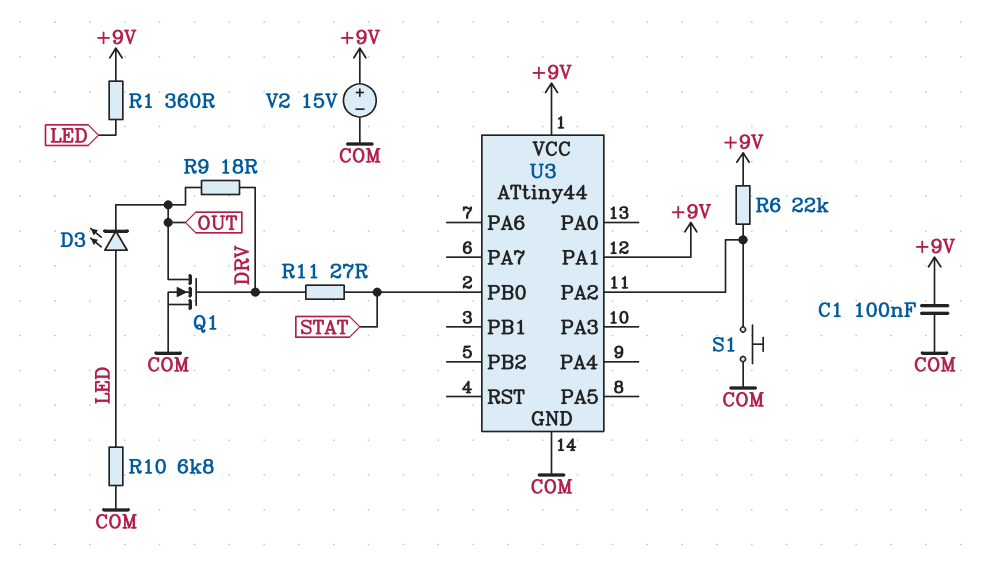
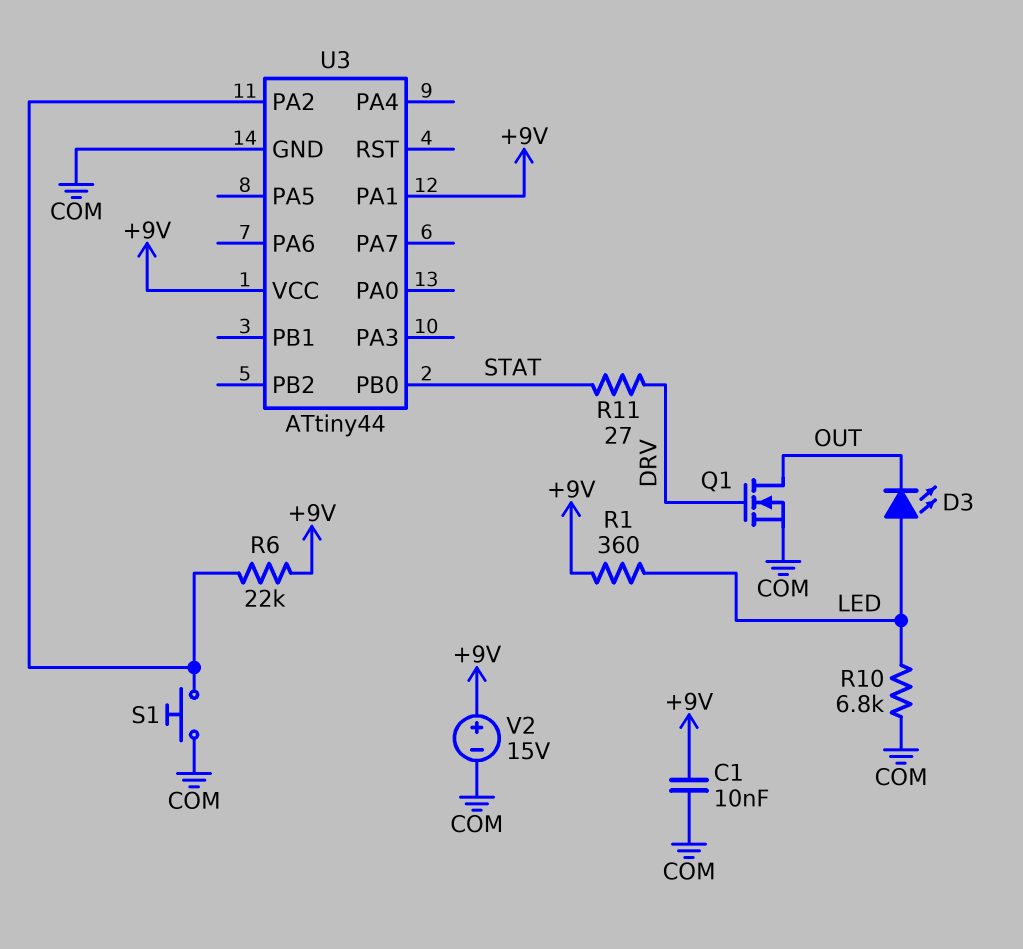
C1: 100nF (+9V, COM) -> 10nF (+9V, COM)
R9: 18 (DRV, OUT) -> none

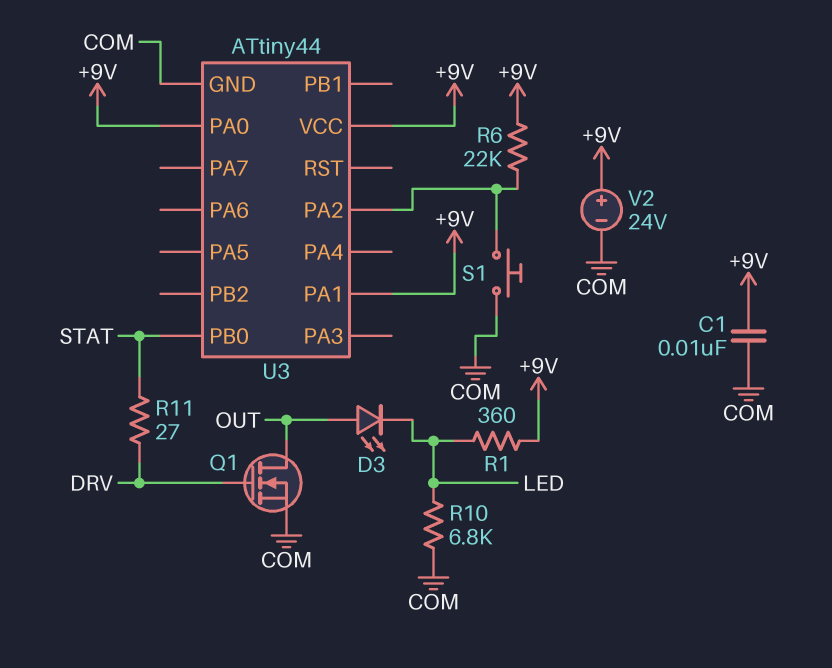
D3: LED (A LED, K OUT) -> LED (A OUT, K LED)
U3 pin PA0: none -> +9V
V2: 15V (plus +9V, minus COM) -> 24V (plus +9V, minus COM)

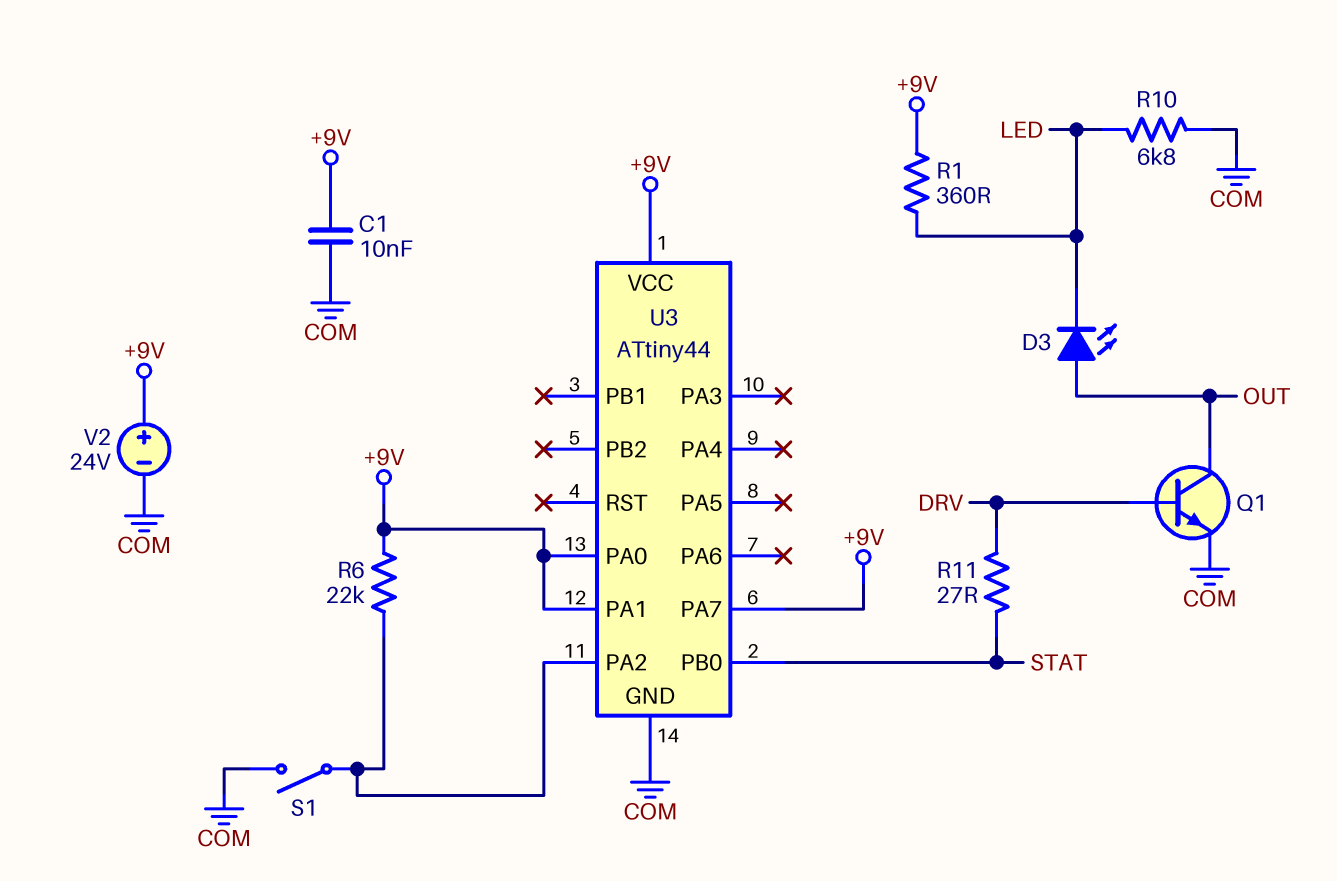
Q1: NMOS (G DRV, D OUT, S COM) -> NPN (B DRV, C OUT, E COM)
S1: button (COM, U3/PA2) -> switch (COM, U3/PA2)
U3 pin PA7: none -> +9V

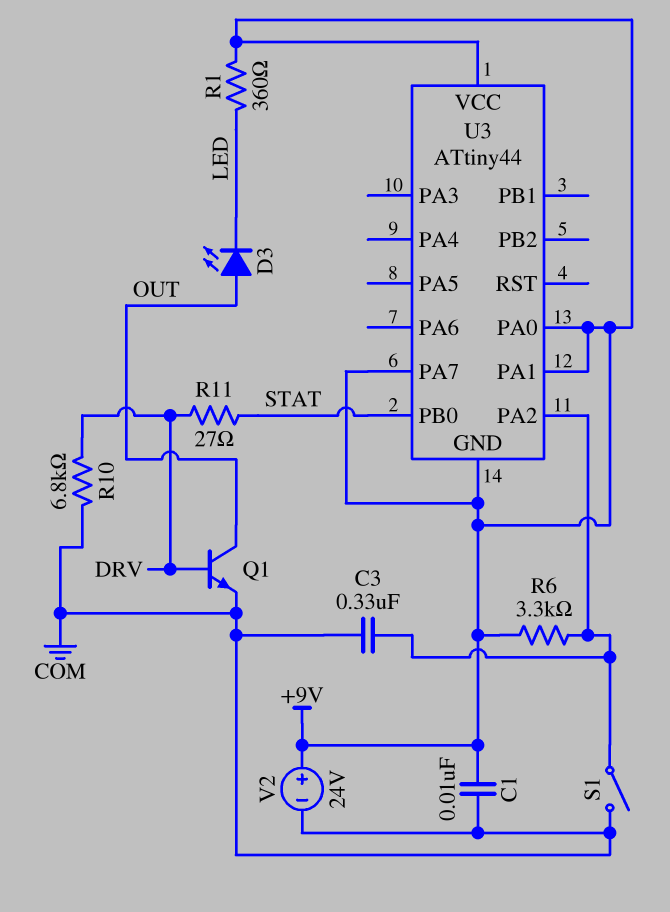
C3: none -> 330nF (COM, U3/PA2)
R6: 22k (+9V, U3/PA2) -> 3.3k (+9V, U3/PA2)
R10: 6.8k (COM, LED) -> 6.8k (COM, DRV)
U3 pin GND: COM -> +9V

